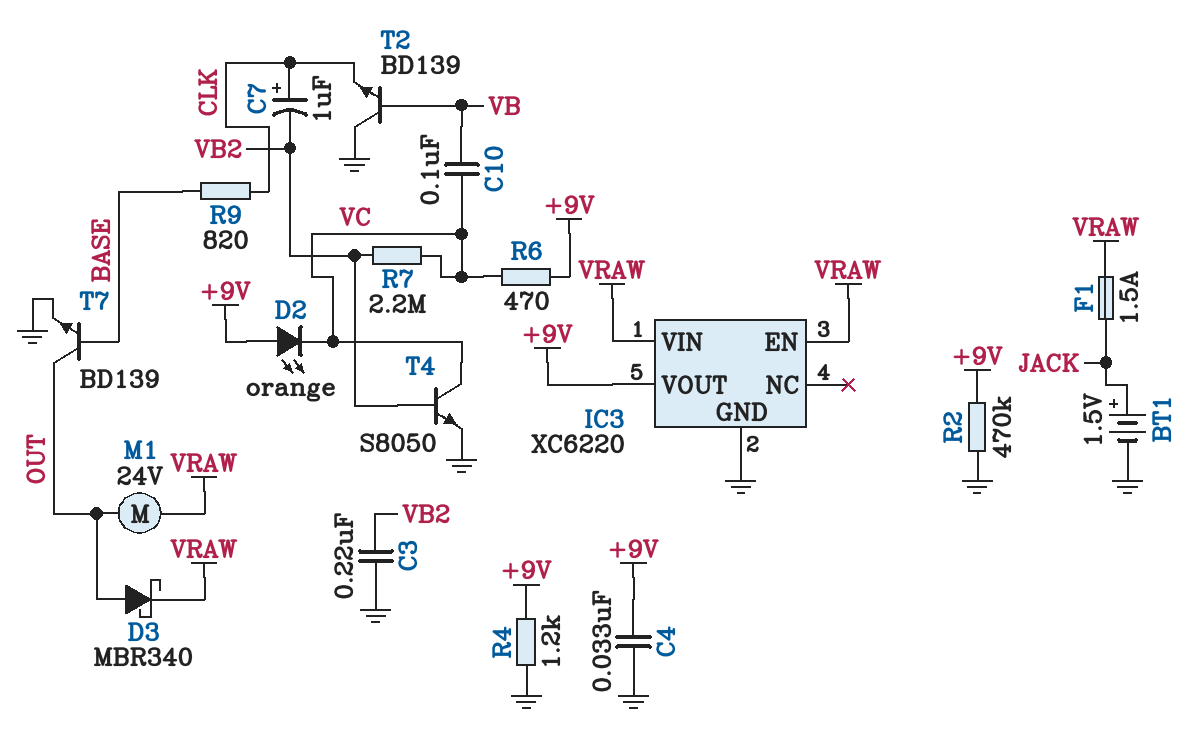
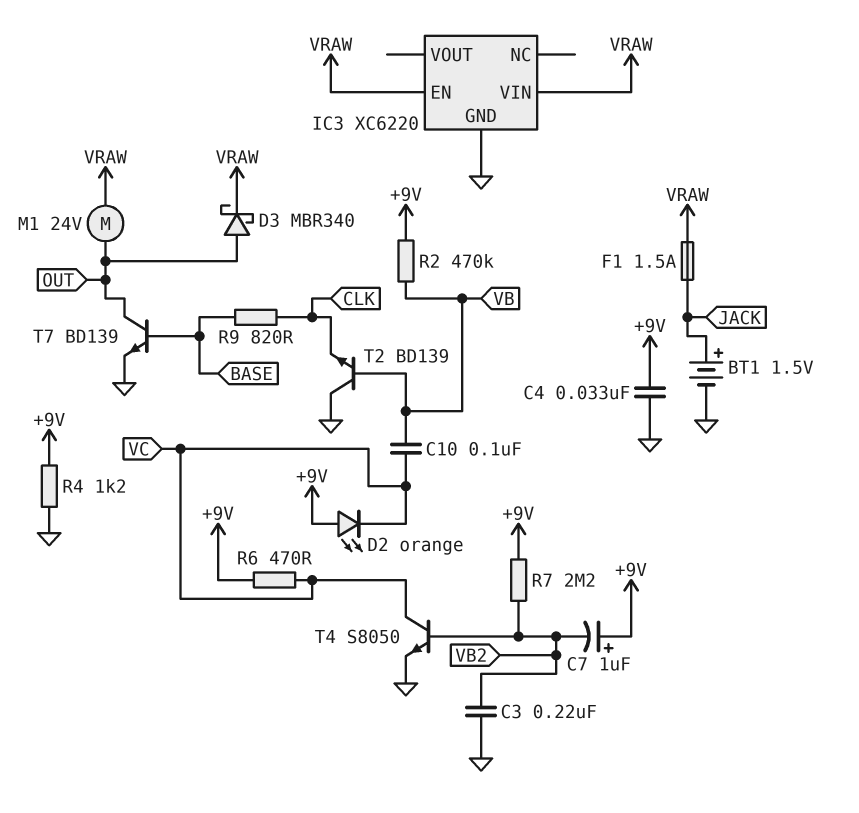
C7: 1uF (plus CLK, minus VB2) -> 1uF (plus +9V, minus VB2)
IC3 pin VOUT: +9V -> none
R2: 470k (+9V, GND) -> 470k (+9V, VB)
R7: 2.2M (VB2, VC) -> 2.2M (+9V, VB2)

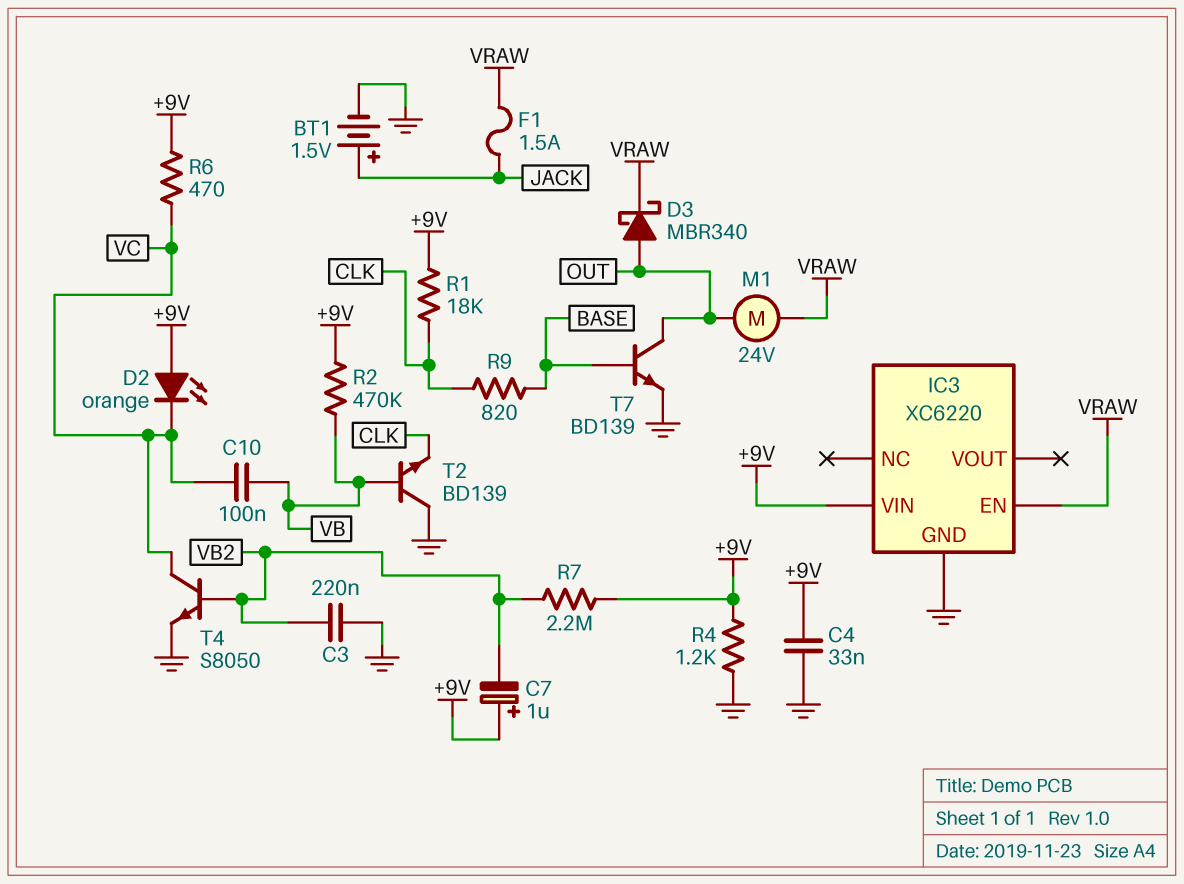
IC3 pin VIN: VRAW -> +9V
R1: none -> 18k (+9V, CLK)

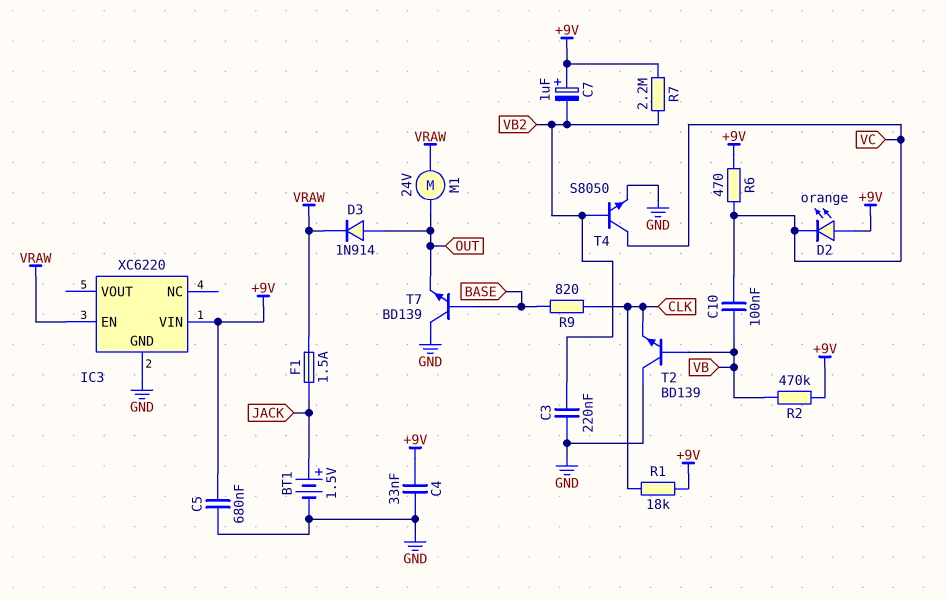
C5: none -> 680nF (+9V, GND)
D3: schottky MBR340 (A OUT, K VRAW) -> diode 1N914 (A OUT, K VRAW)
R4: 1.2k (+9V, GND) -> none
T7: NPN BD139 (B BASE, C OUT, E GND) -> NPN BD139 (B BASE, C GND, E OUT)

